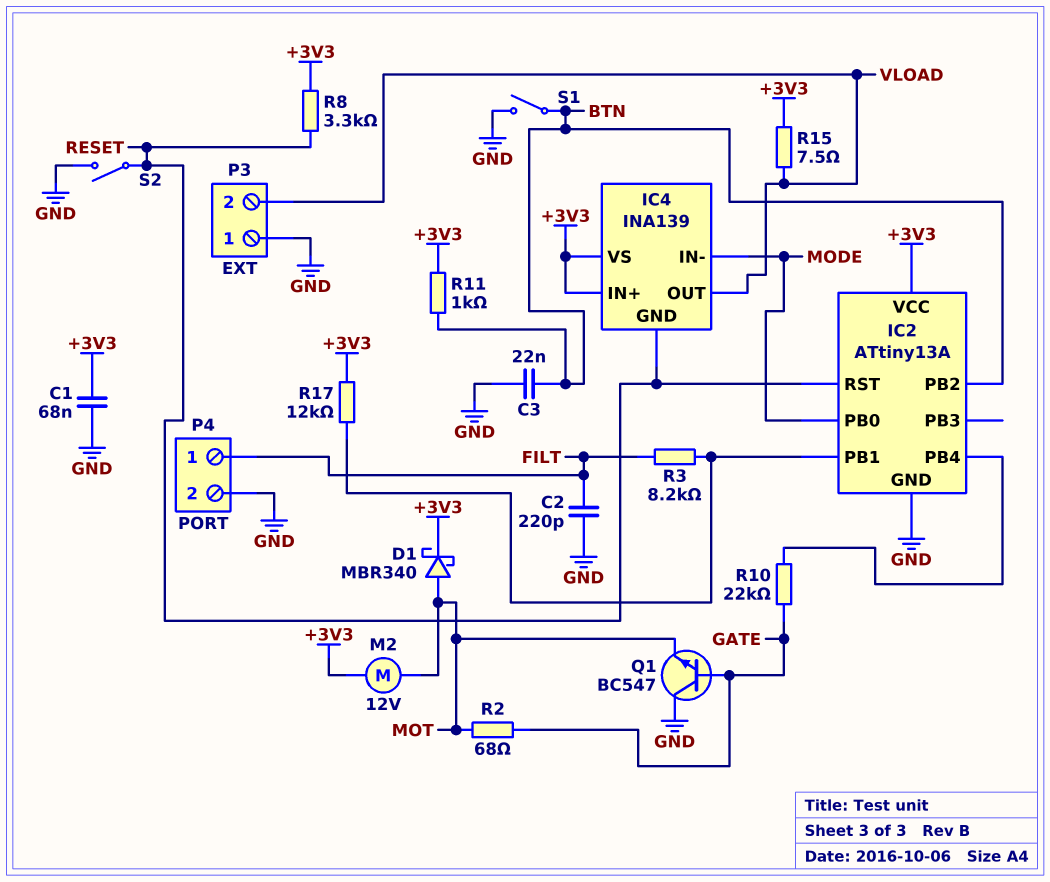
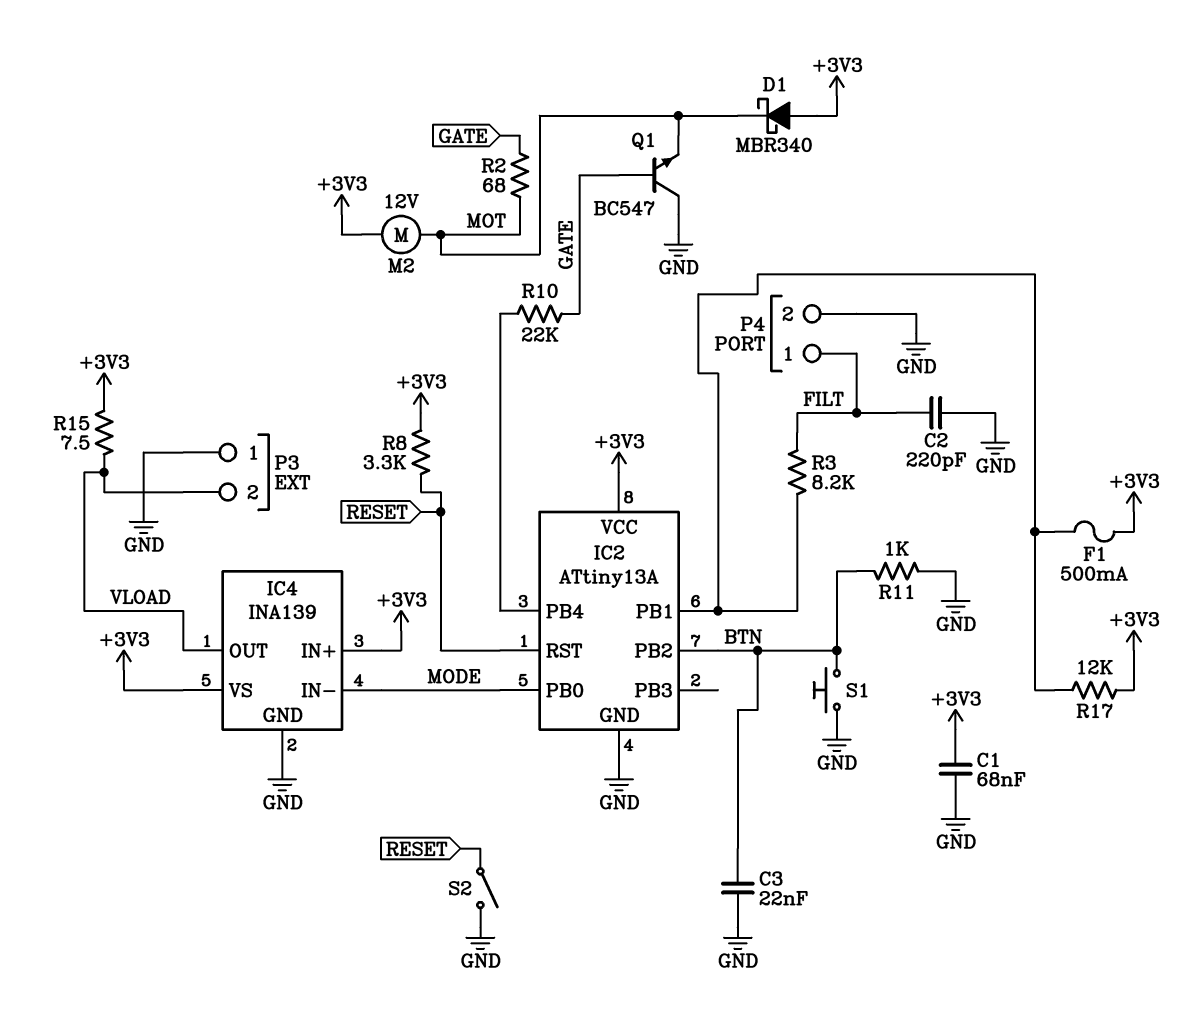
D1: schottky MBR340 (A MOT, K +3V3) -> schottky MBR340 (A +3V3, K MOT)
F1: none -> 500mA (+3V3, IC2/PB1)
IC4 pin GND: RESET -> GND
R11: 1k (+3V3, BTN) -> 1k (BTN, GND)
S1: switch (BTN, GND) -> button (BTN, GND)

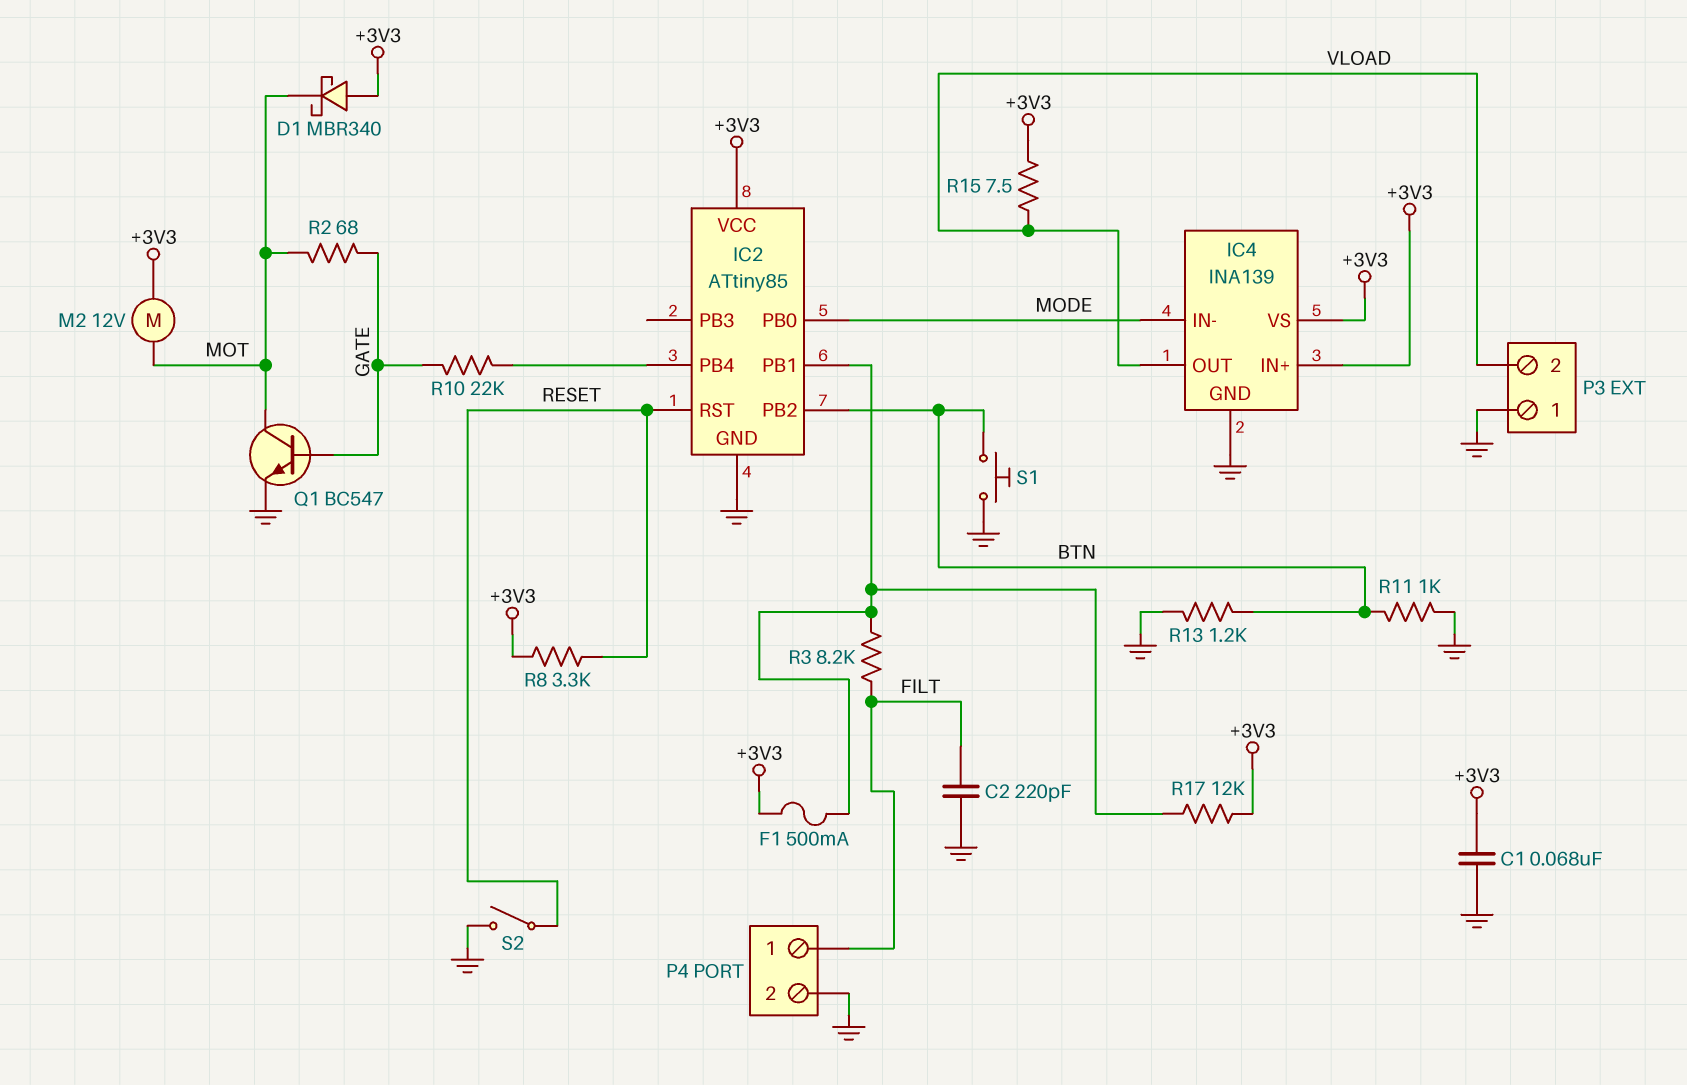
C3: 22nF (BTN, GND) -> none
IC2: ATtiny13A -> ATtiny85
Q1: NPN BC547 (B GATE, C GND, E MOT) -> NPN BC547 (B GATE, C MOT, E GND)
R13: none -> 1.2k (BTN, GND)

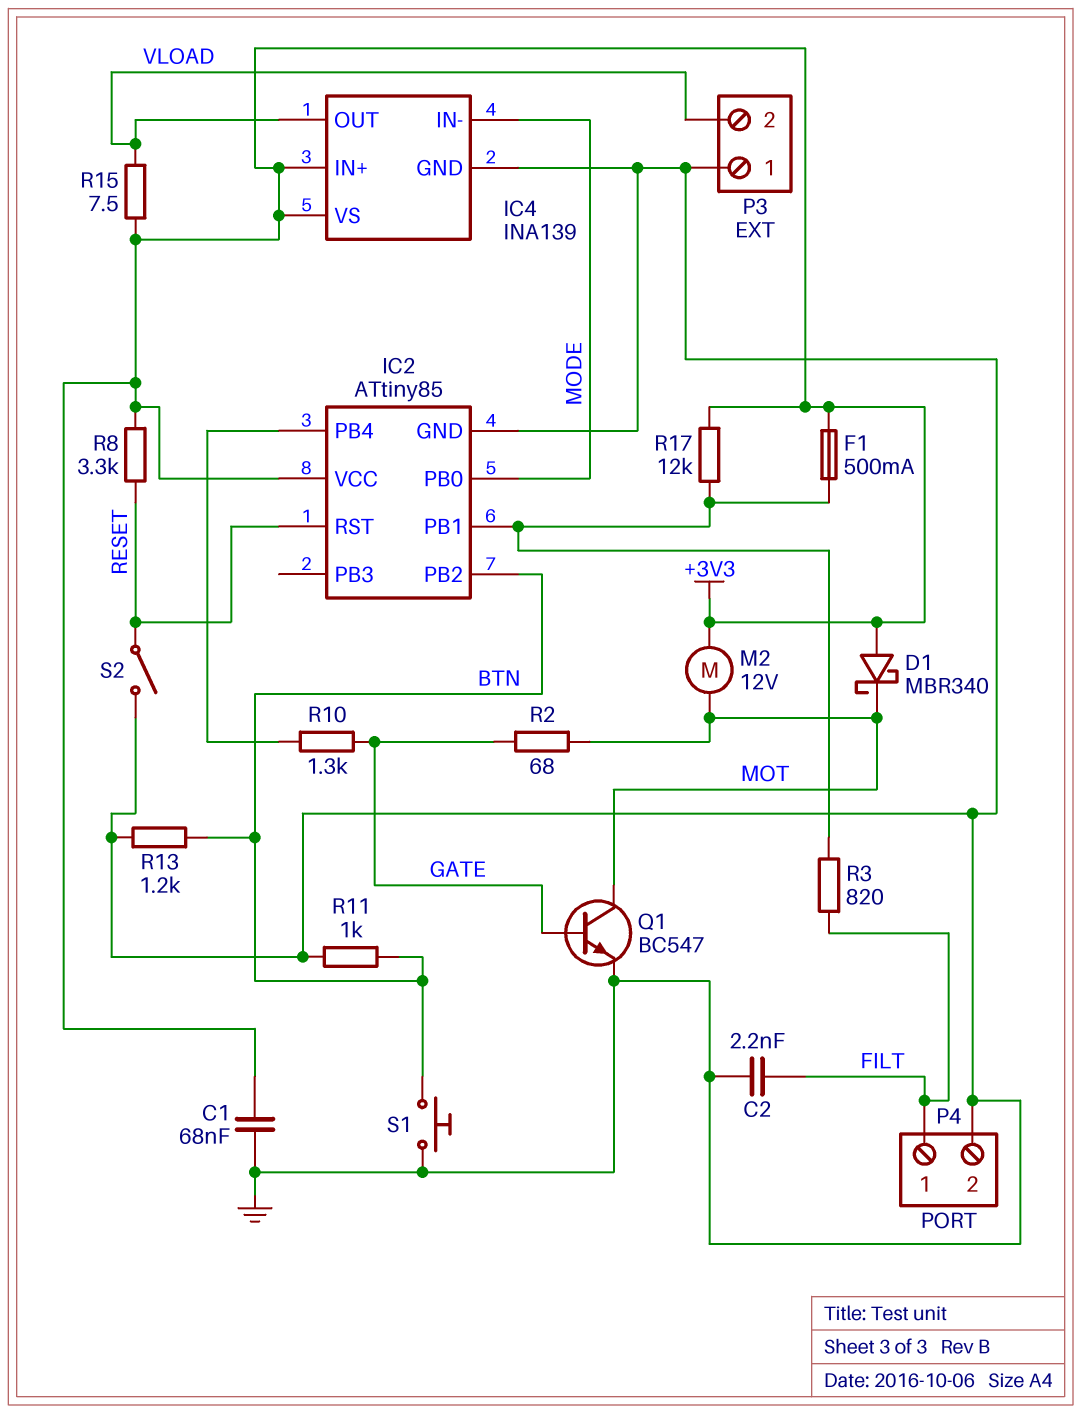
C2: 220pF (FILT, GND) -> 2.2nF (FILT, GND)
R3: 8.2k (FILT, IC2/PB1) -> 820 (FILT, IC2/PB1)
R10: 22k (GATE, IC2/PB4) -> 1.3k (GATE, IC2/PB4)

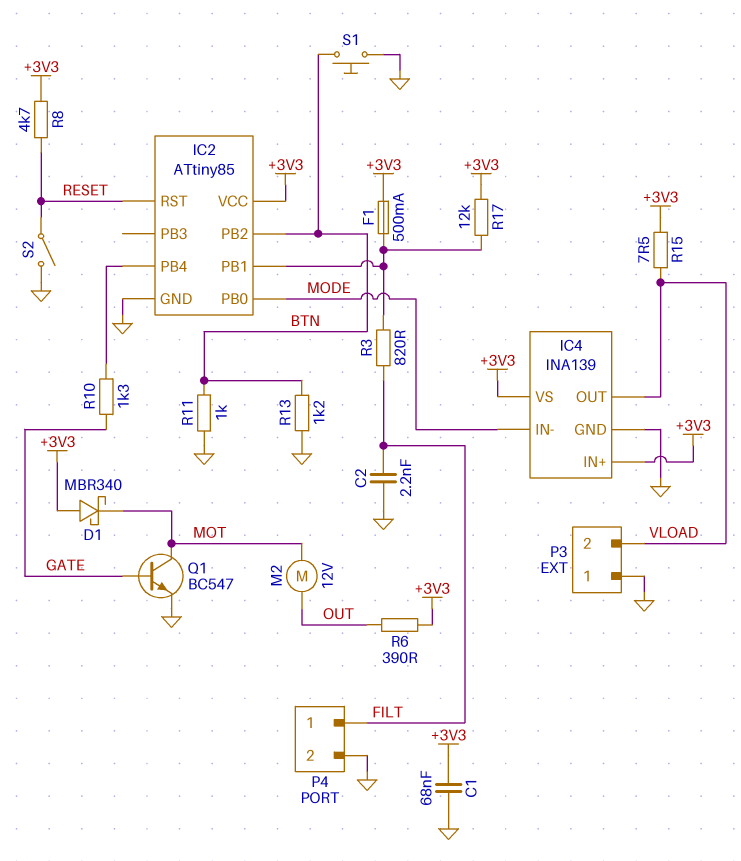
M2: motor 12V (+3V3, MOT) -> motor 12V (MOT, OUT)
R2: 68 (GATE, MOT) -> none
R6: none -> 390 (+3V3, OUT)
R8: 3.3k (+3V3, RESET) -> 4.7k (+3V3, RESET)

